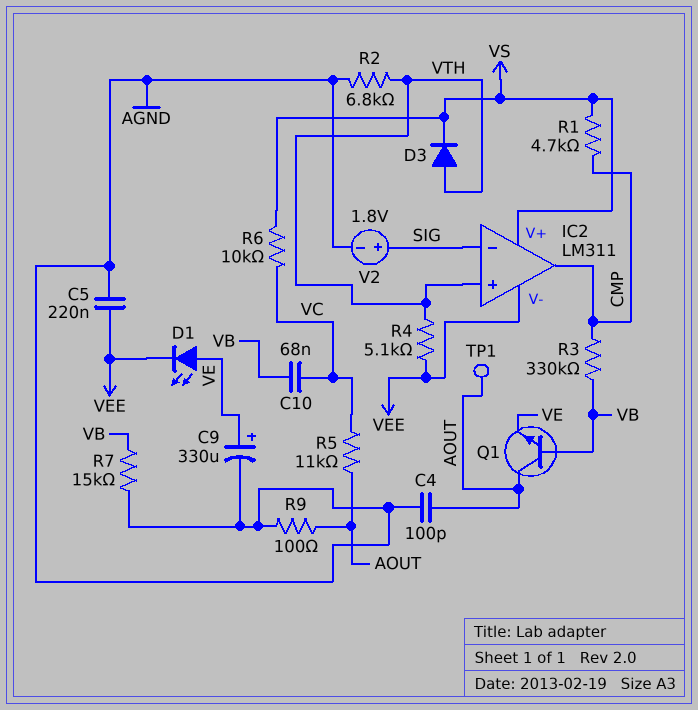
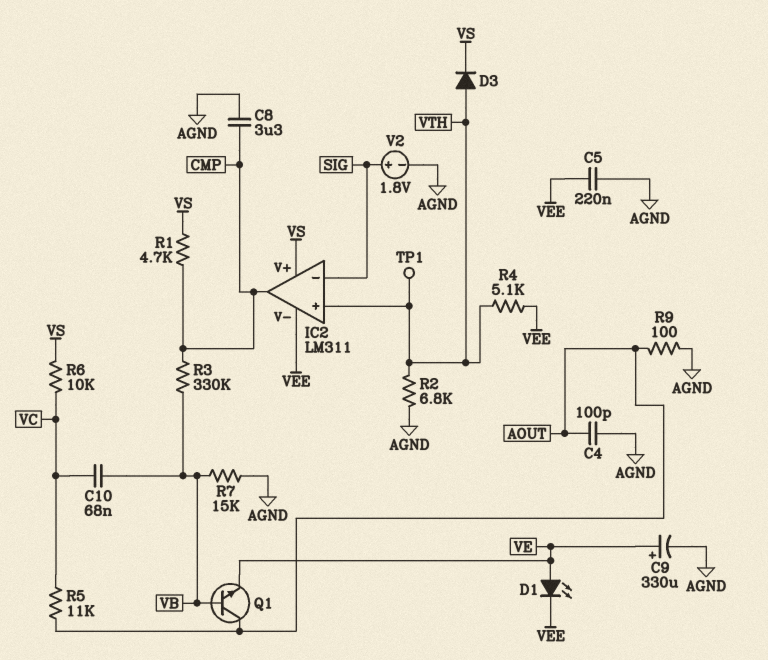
C8: none -> 3.3uF (AGND, CMP)
TP1: test point (AOUT) -> test point (VTH)

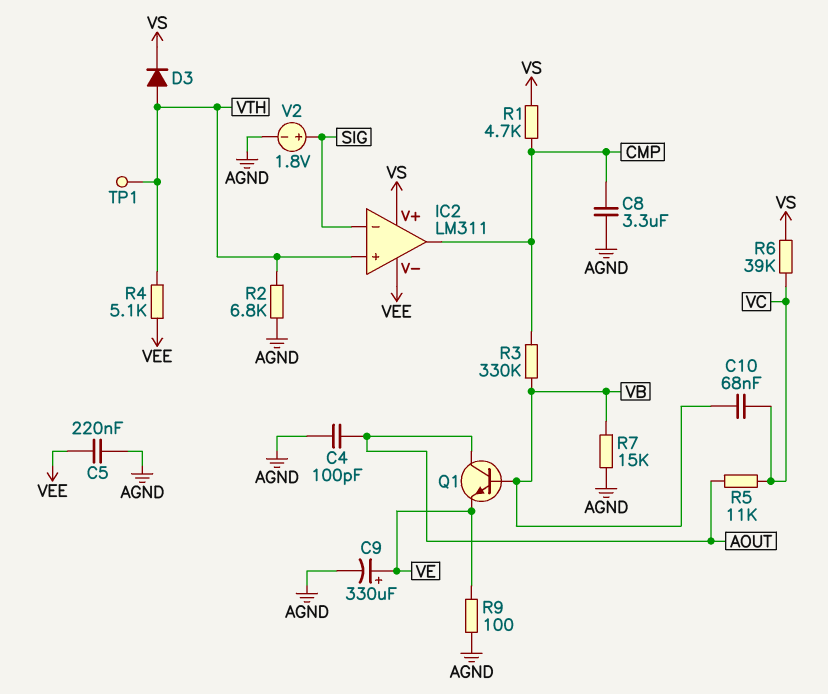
D1: LED (A VE, K VEE) -> none
R6: 10k (VC, VS) -> 39k (VC, VS)
R9: 100 (AGND, AOUT) -> 100 (AGND, VE)

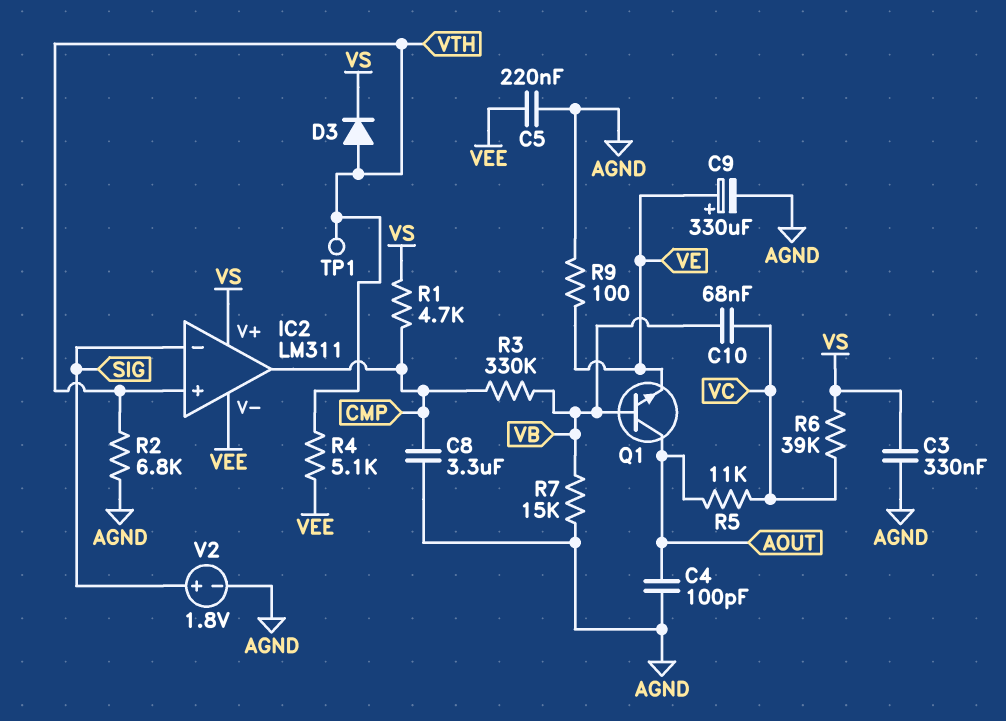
C3: none -> 330nF (AGND, VS)

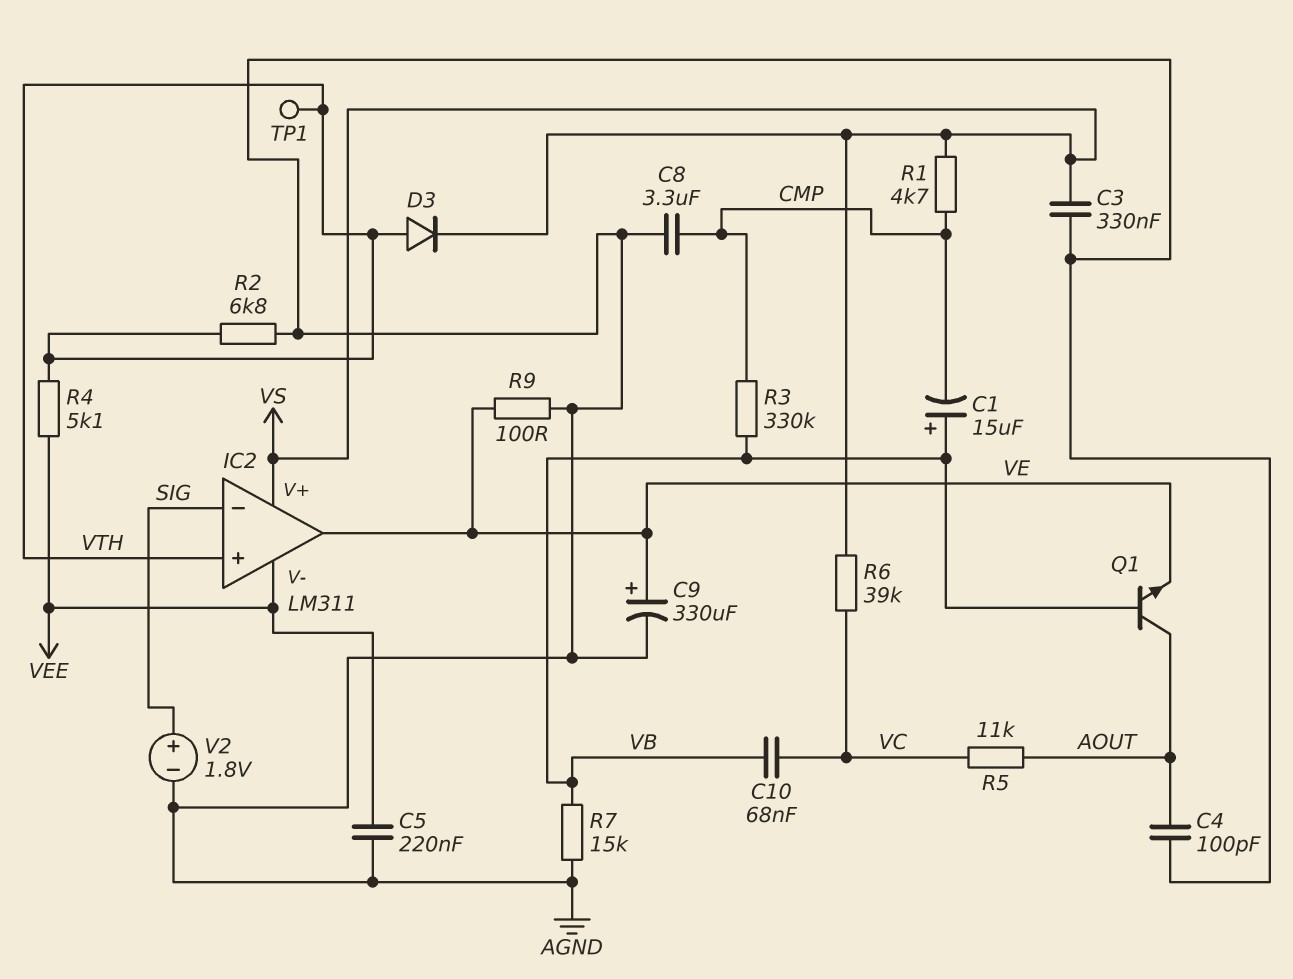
C1: none -> 15uF (plus VB, minus CMP)
IC2 pin out: CMP -> VE

